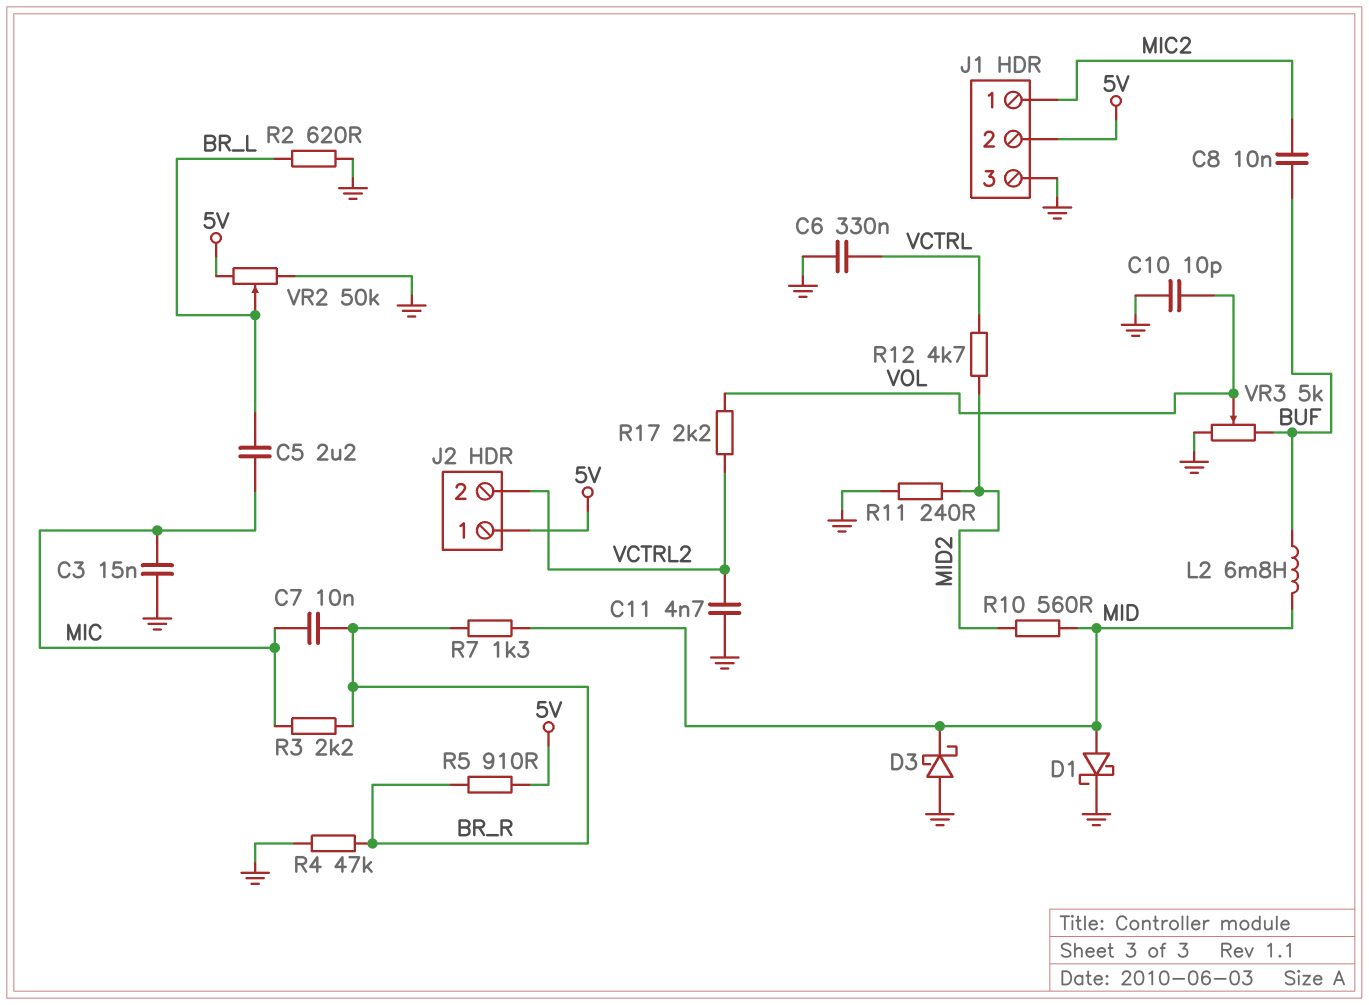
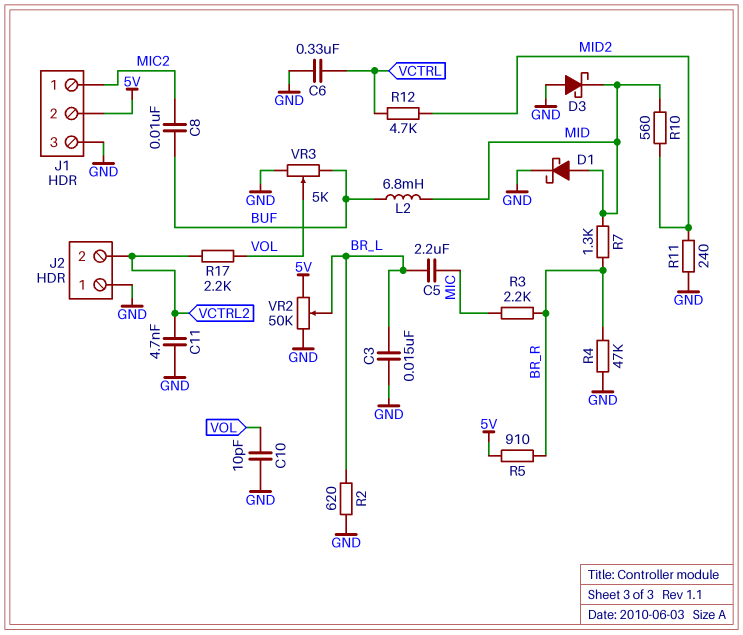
C3: 15nF (GND, MIC) -> 15nF (BR_L, GND)
C7: 10nF (BR_R, MIC) -> none
J2 pin 1: 5V -> GND

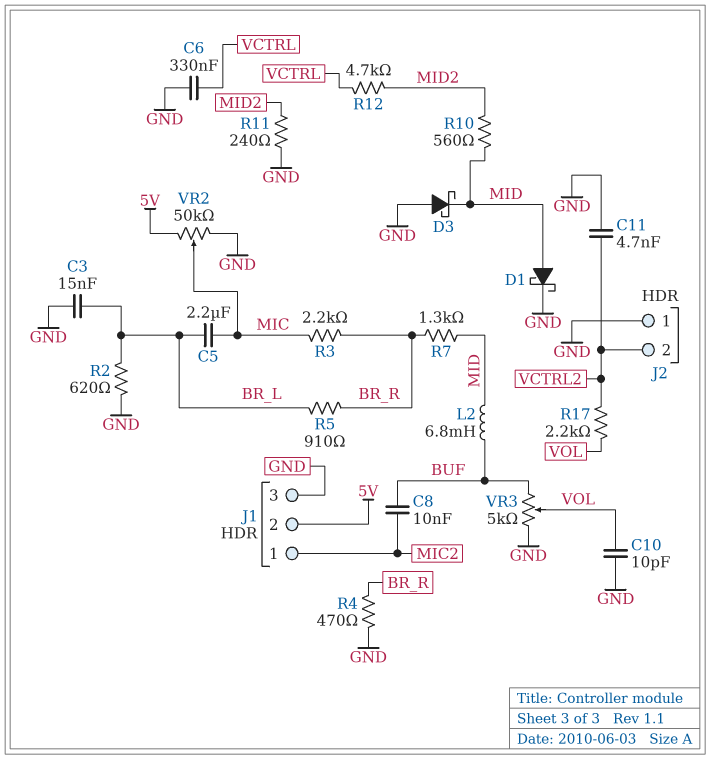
R4: 47k (BR_R, GND) -> 470 (BR_R, GND)
R5: 910 (5V, BR_R) -> 910 (BR_L, BR_R)
VR2: 50k (5V, GND, wiper BR_L) -> 50k (5V, GND, wiper MIC)

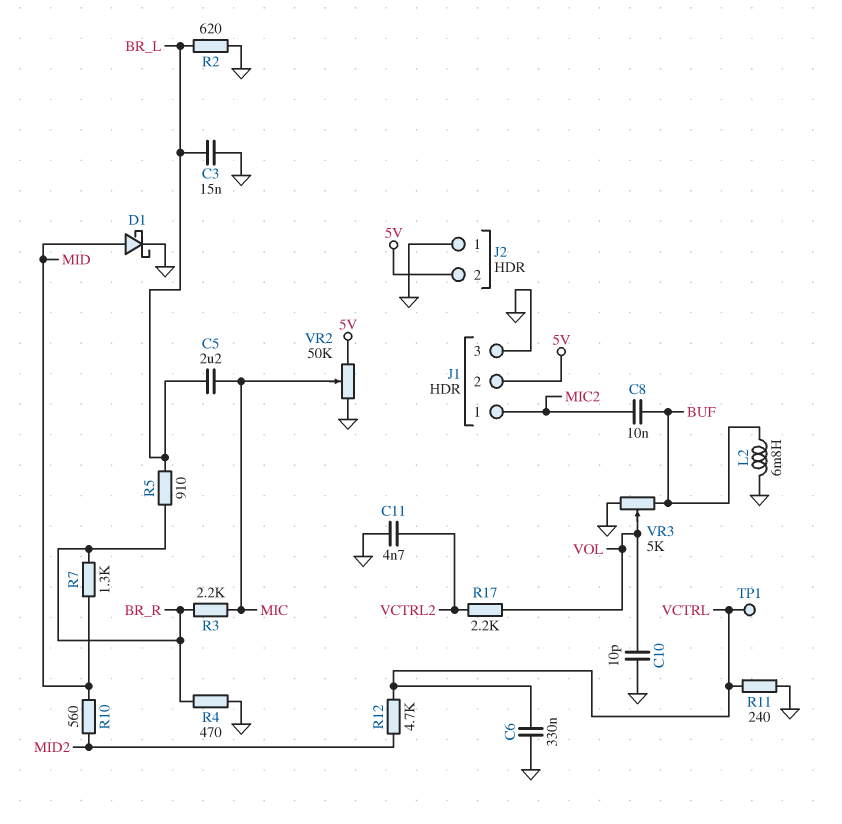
D3: schottky (A GND, K MID) -> none
J2 pin 2: VCTRL2 -> 5V
L2: 6.8mH (BUF, MID) -> 6.8mH (BUF, GND)
R11: 240 (GND, MID2) -> 240 (GND, VCTRL)
TP1: none -> test point (VCTRL)

